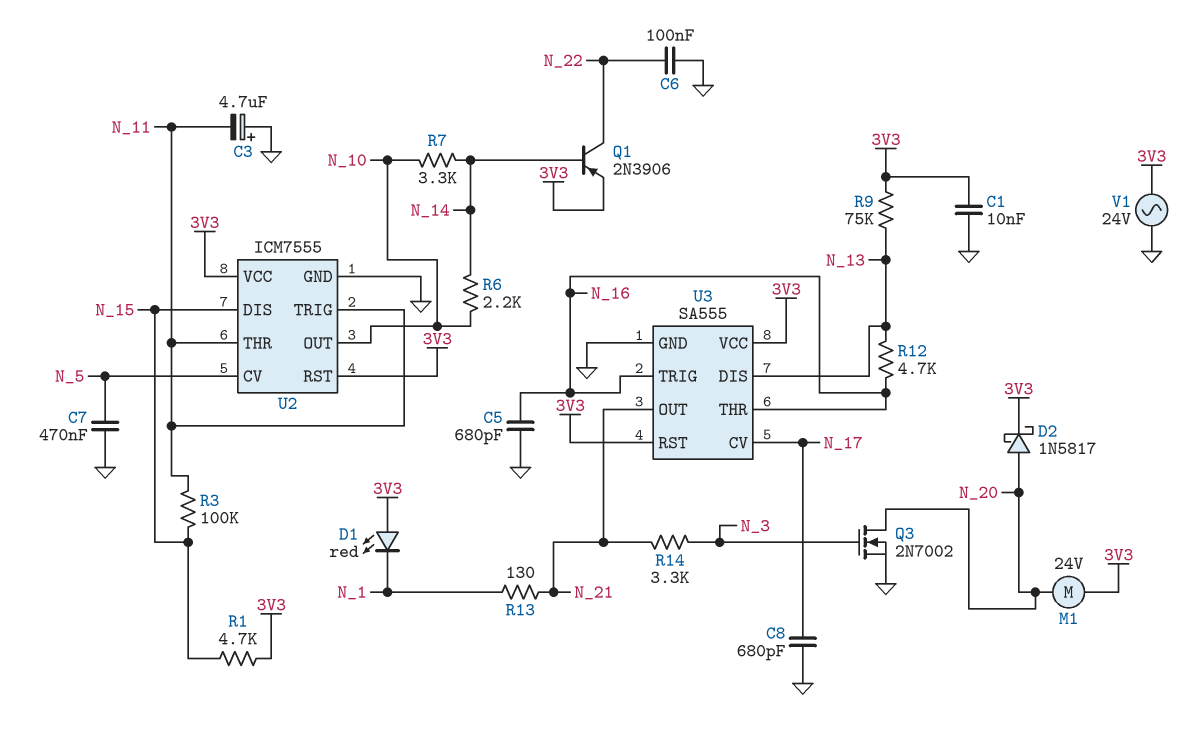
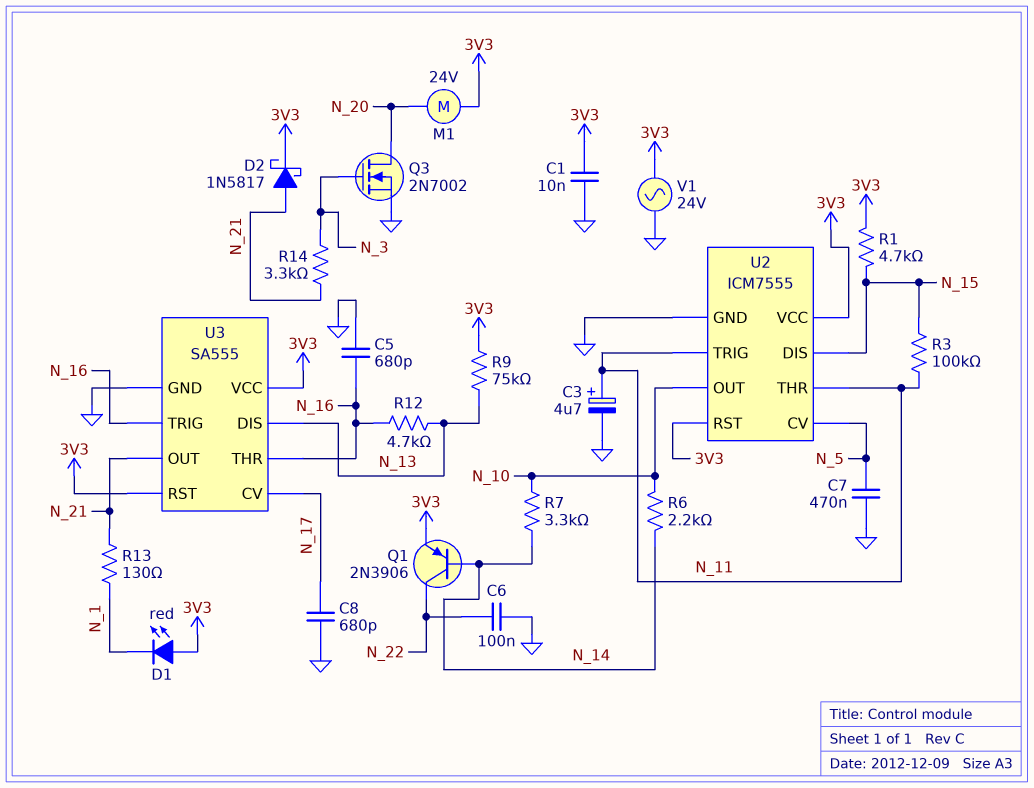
C3: 4.7uF (plus GND, minus N_11) -> 4.7uF (plus N_11, minus GND)
D2: schottky 1N5817 (A N_20, K 3V3) -> schottky 1N5817 (A N_21, K 3V3)

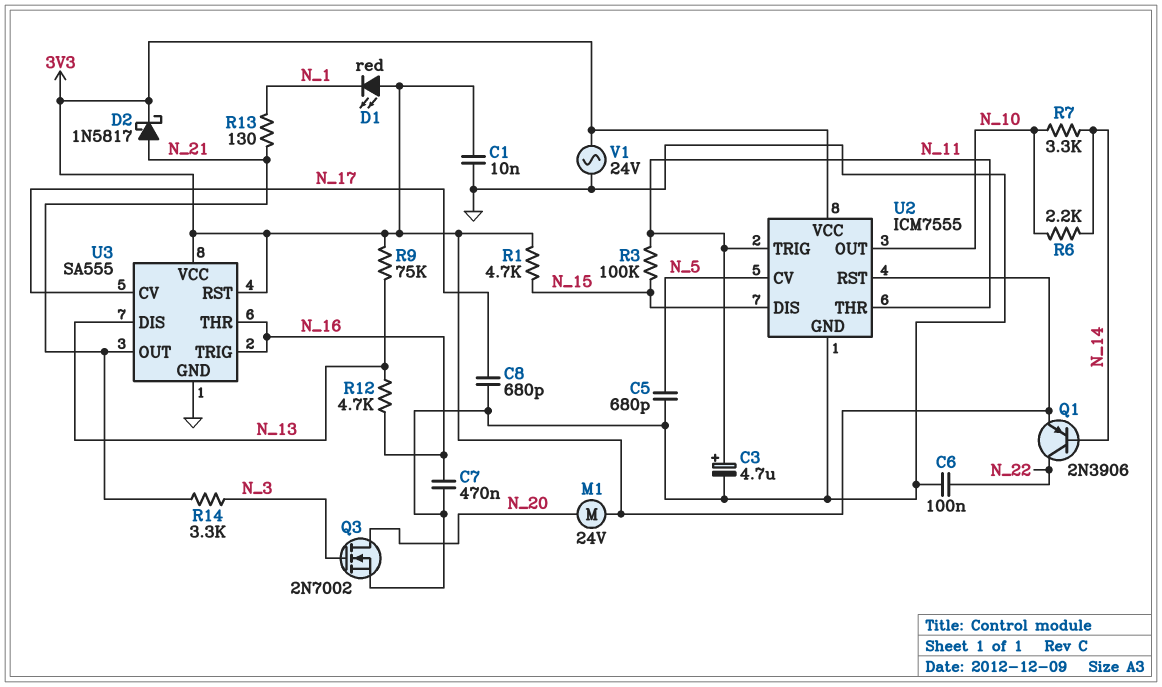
C5: 680pF (GND, N_16) -> 680pF (GND, N_5)
C7: 470nF (GND, N_5) -> 470nF (GND, N_16)

